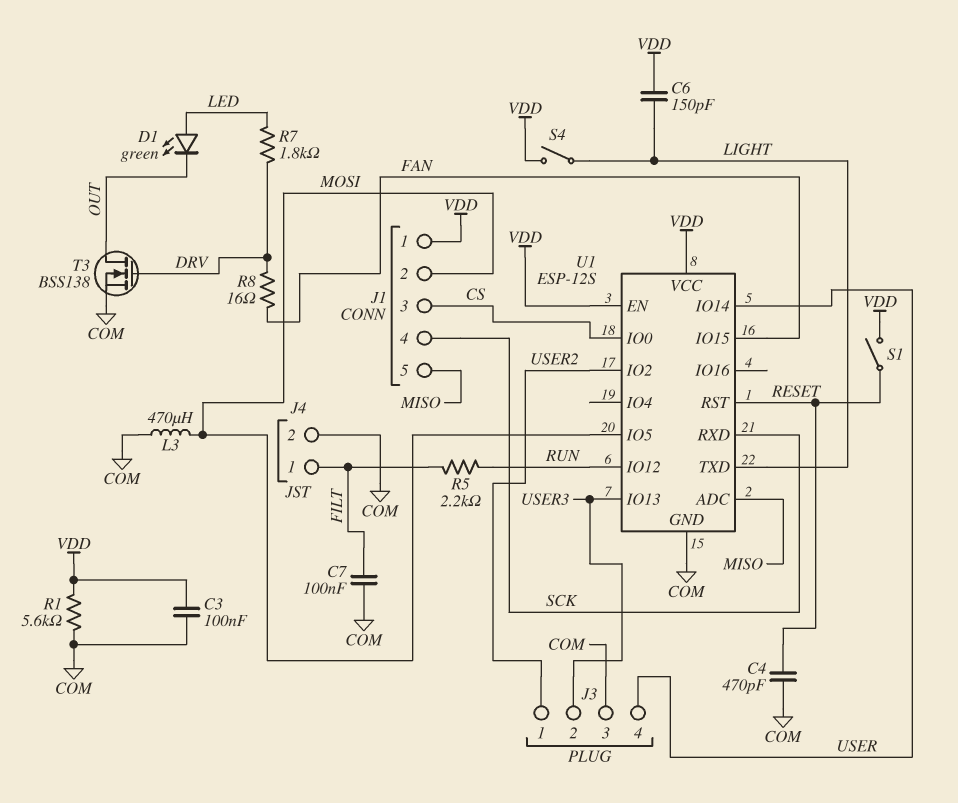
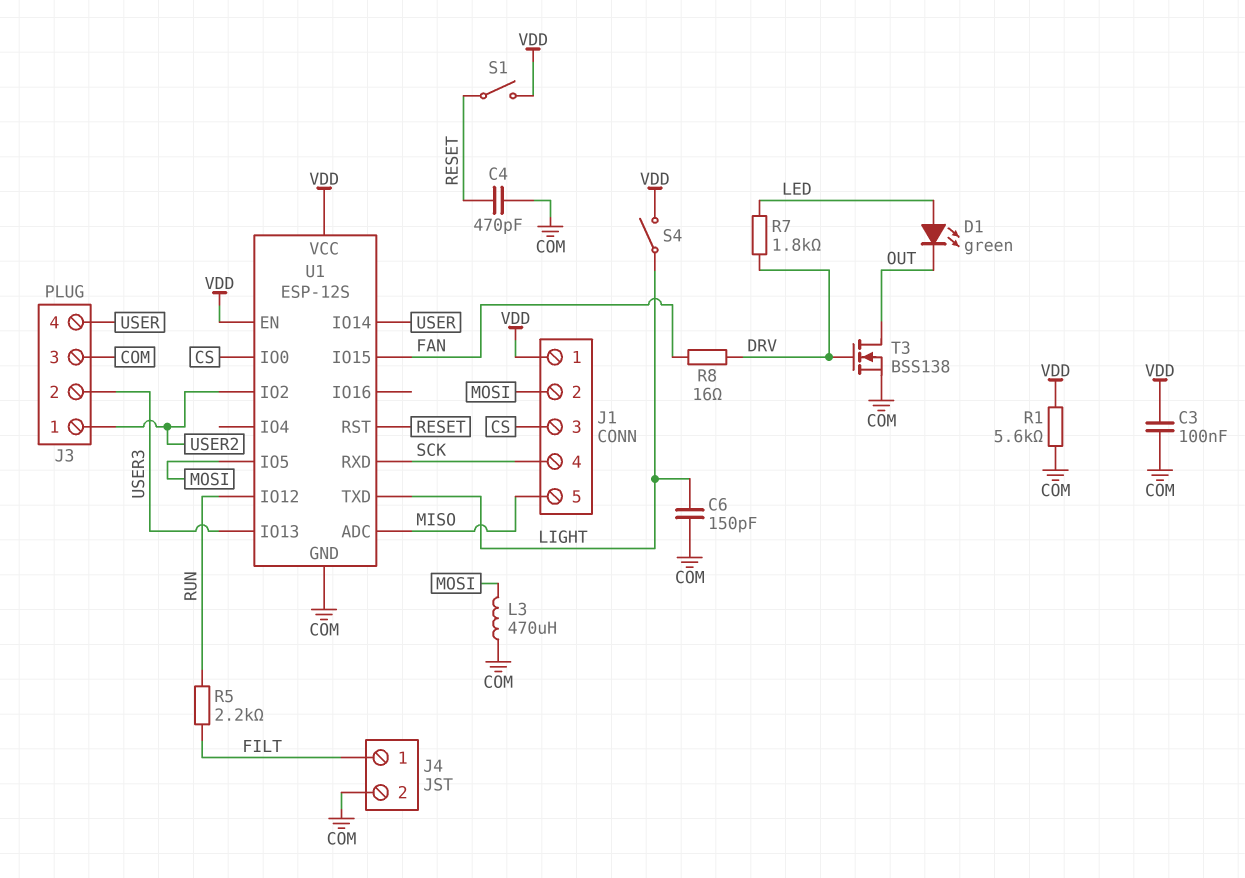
C6: 150pF (LIGHT, VDD) -> 150pF (COM, LIGHT)
C7: 100nF (COM, FILT) -> none

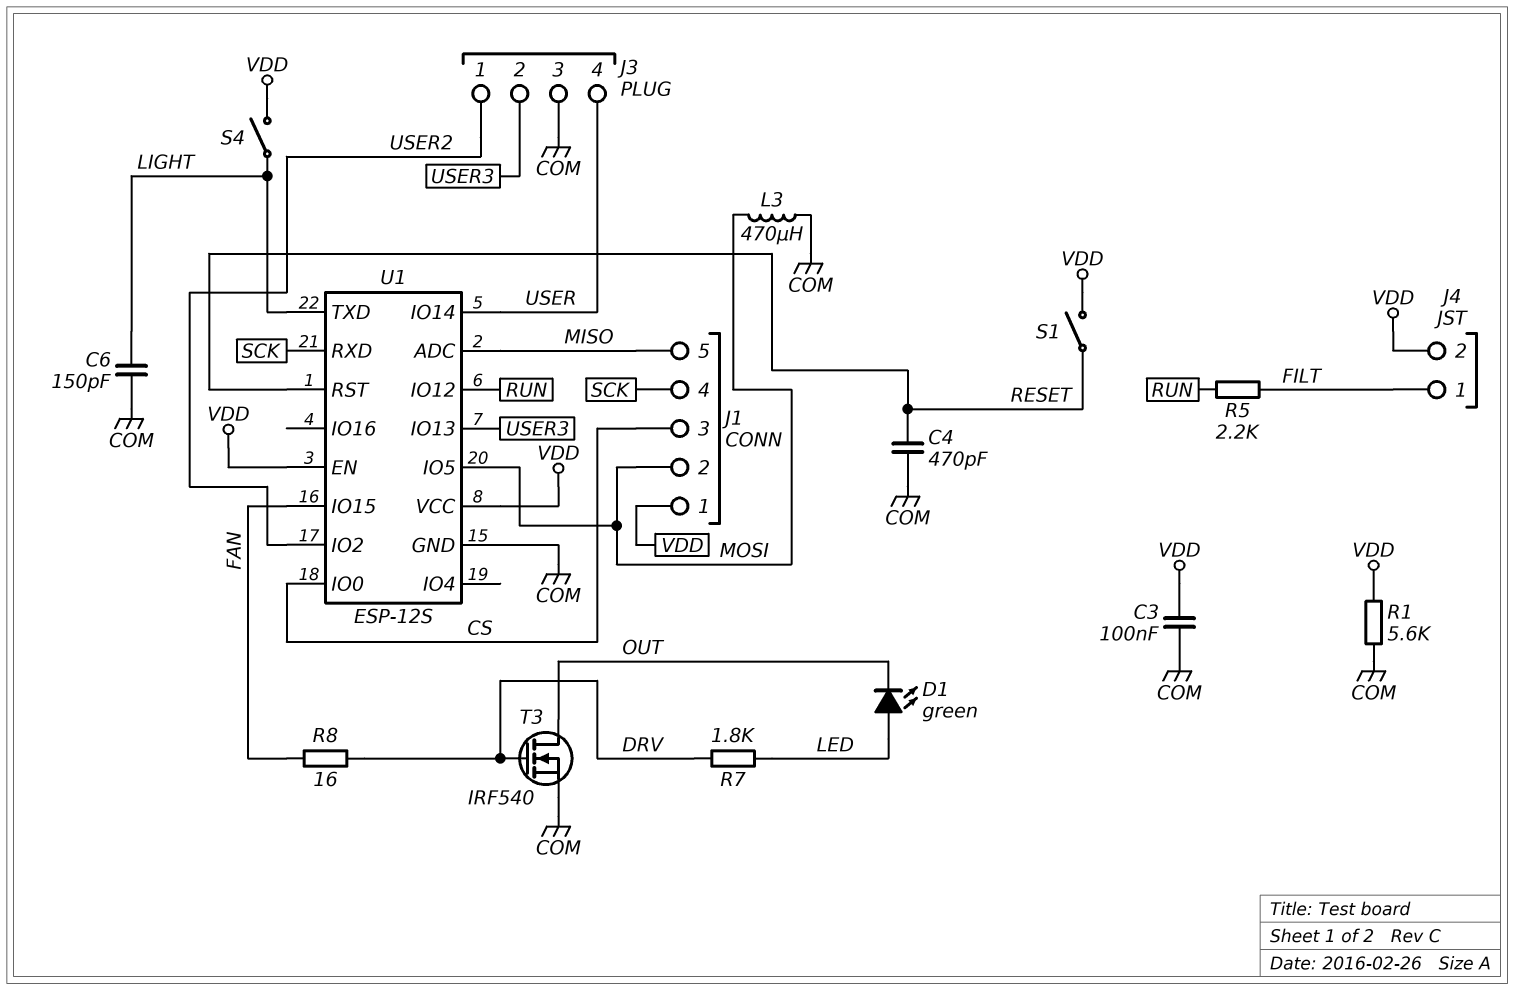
J4 pin 2: COM -> VDD
T3: NMOS BSS138 (G DRV, D OUT, S COM) -> NMOS IRF540 (G DRV, D OUT, S COM)

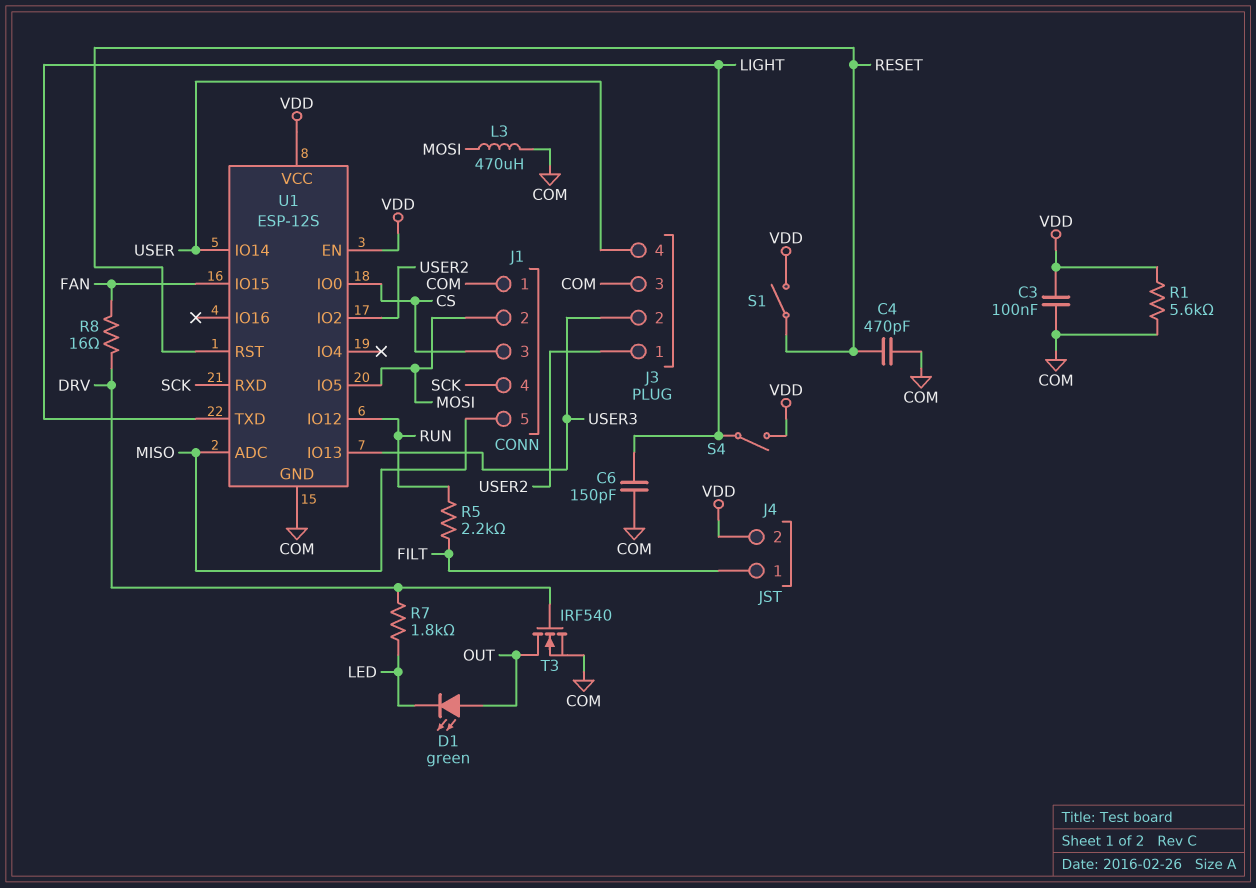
D1: LED green (A LED, K OUT) -> LED green (A OUT, K LED)
J1 pin 1: VDD -> COM

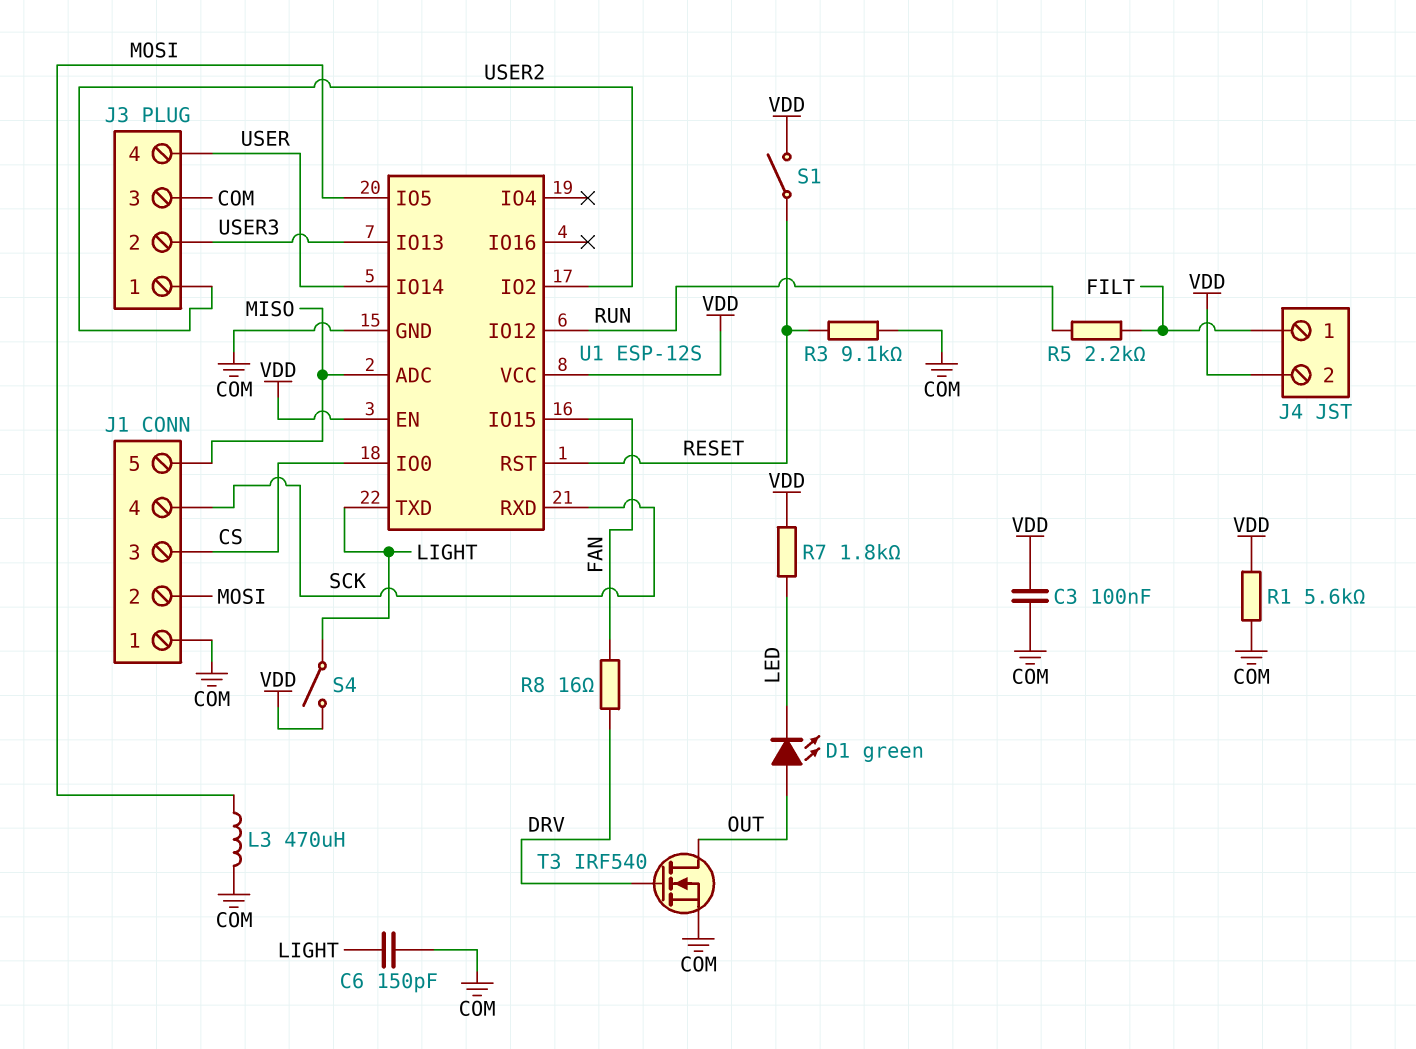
C4: 470pF (COM, RESET) -> none
R3: none -> 9.1k (COM, RESET)
R7: 1.8k (DRV, LED) -> 1.8k (LED, VDD)

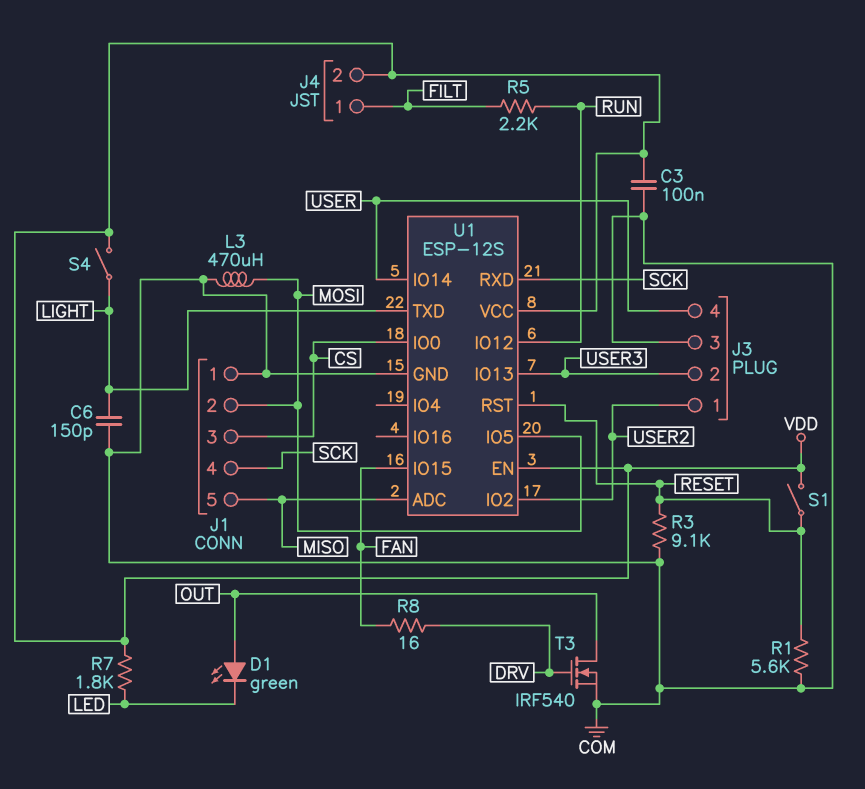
R1: 5.6k (COM, VDD) -> 5.6k (COM, RESET)

